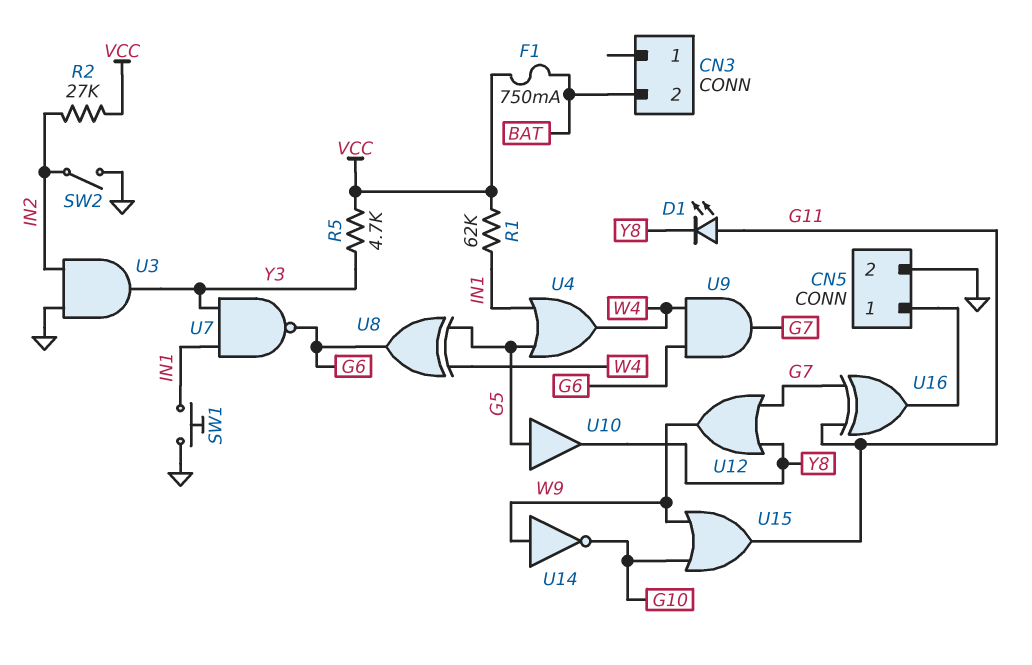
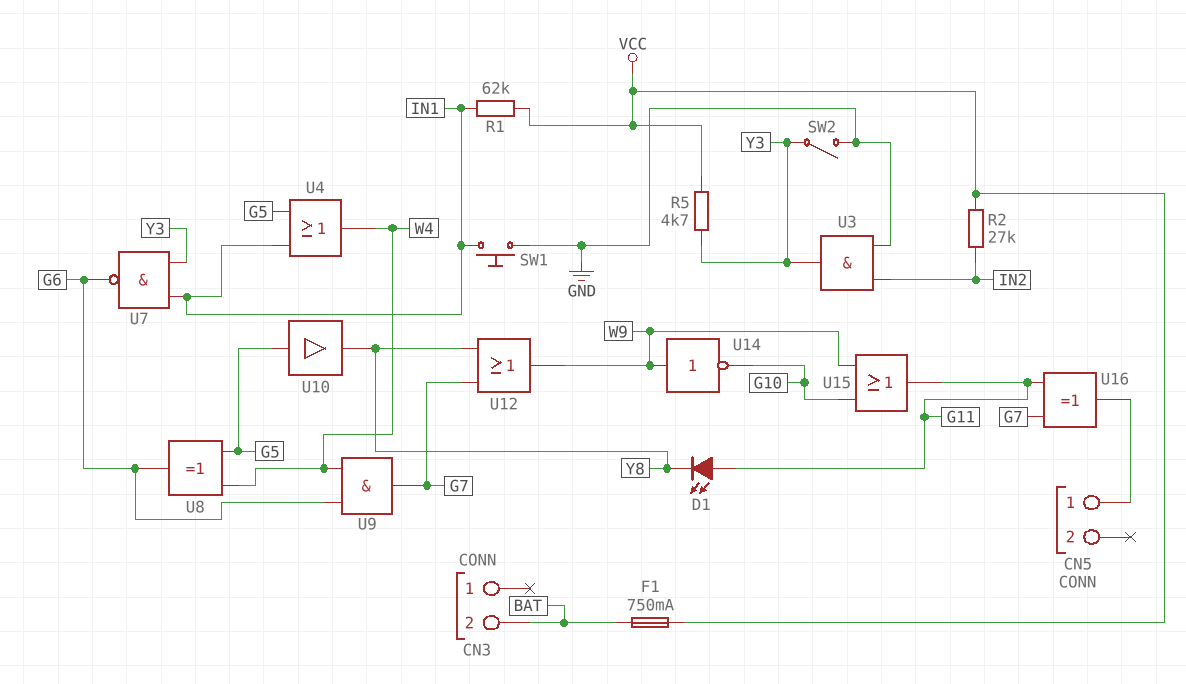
CN5 pin 2: GND -> none
SW2: switch (GND, IN2) -> switch (GND, Y3)

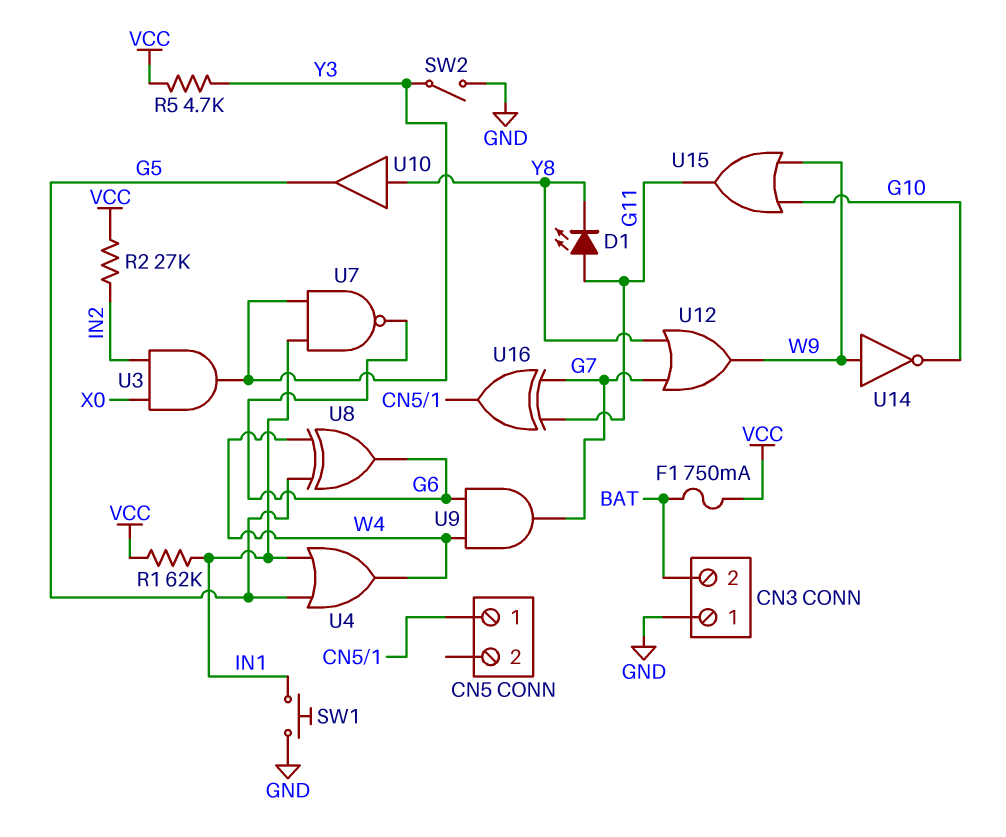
CN3 pin 1: none -> GND
U3: AND (in GND, in IN2, out Y3) -> AND (in IN2, in X0, out Y3)
U10: buffer (in G5, out Y8) -> buffer (in Y8, out G5)

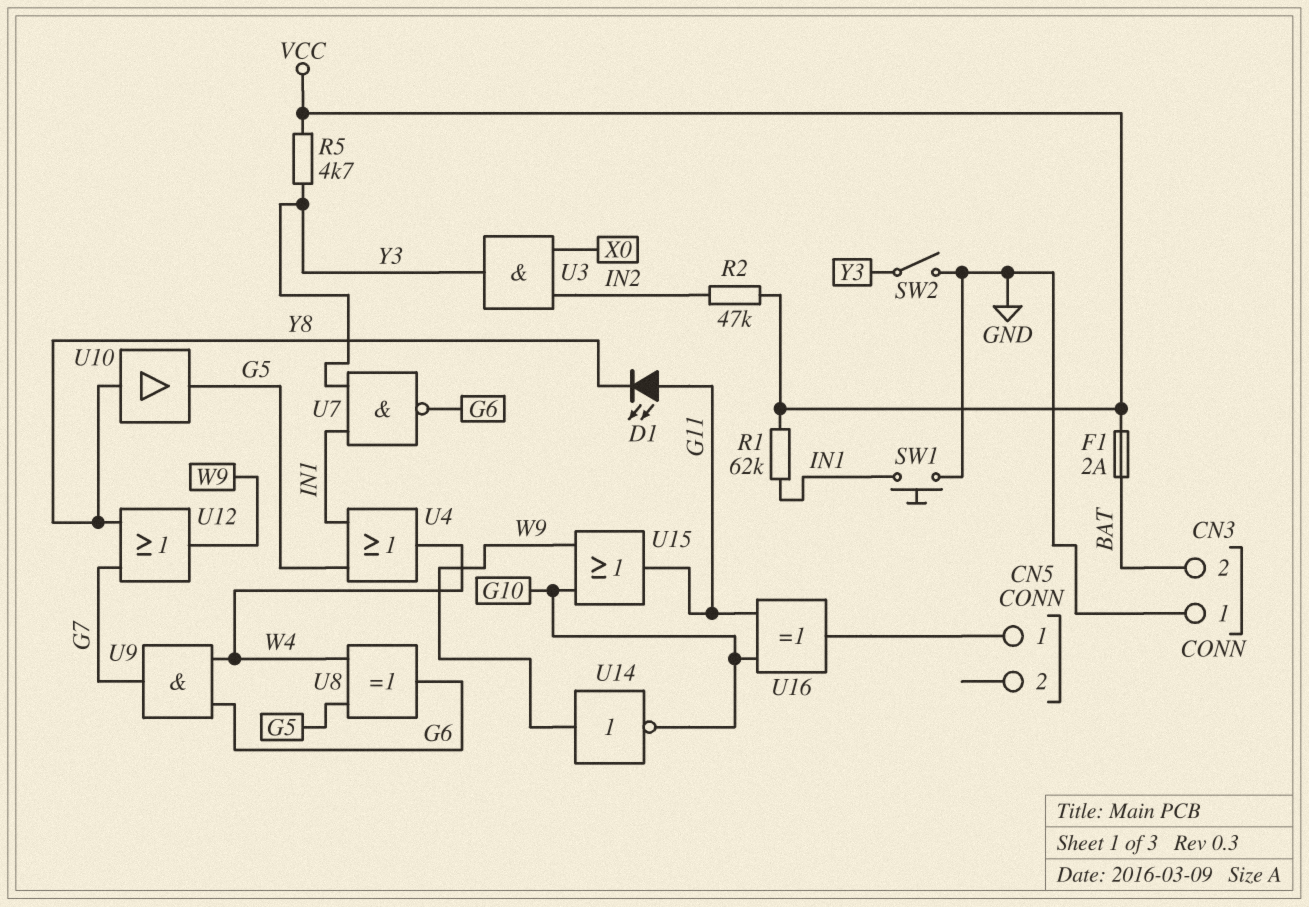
F1: 750mA (BAT, VCC) -> 2A (BAT, VCC)
R2: 27k (IN2, VCC) -> 47k (IN2, VCC)
U16: XOR (in G7, in G11, out CN5/1) -> XOR (in G10, in G11, out CN5/1)

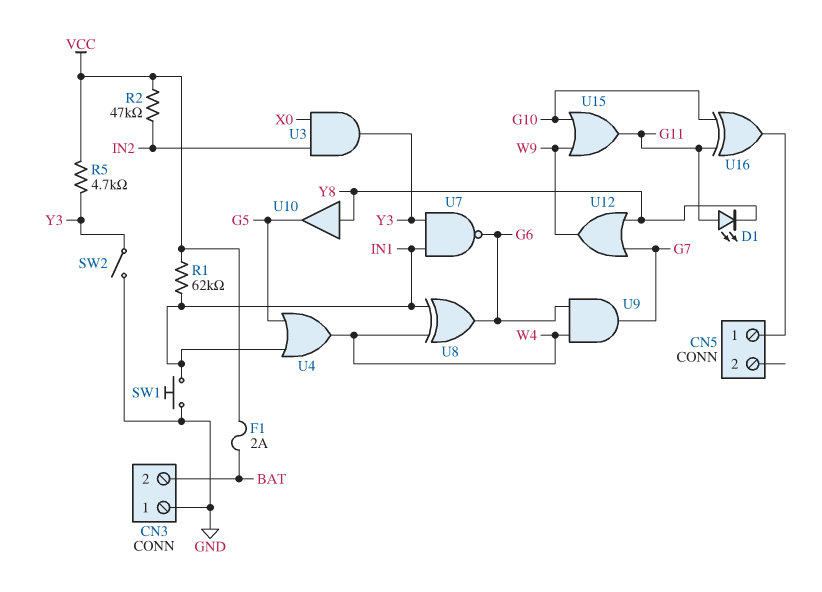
U8: XOR (in G5, in W4, out G6) -> XOR (in IN1, in W4, out G6)
U14: NOT (in W9, out G10) -> none

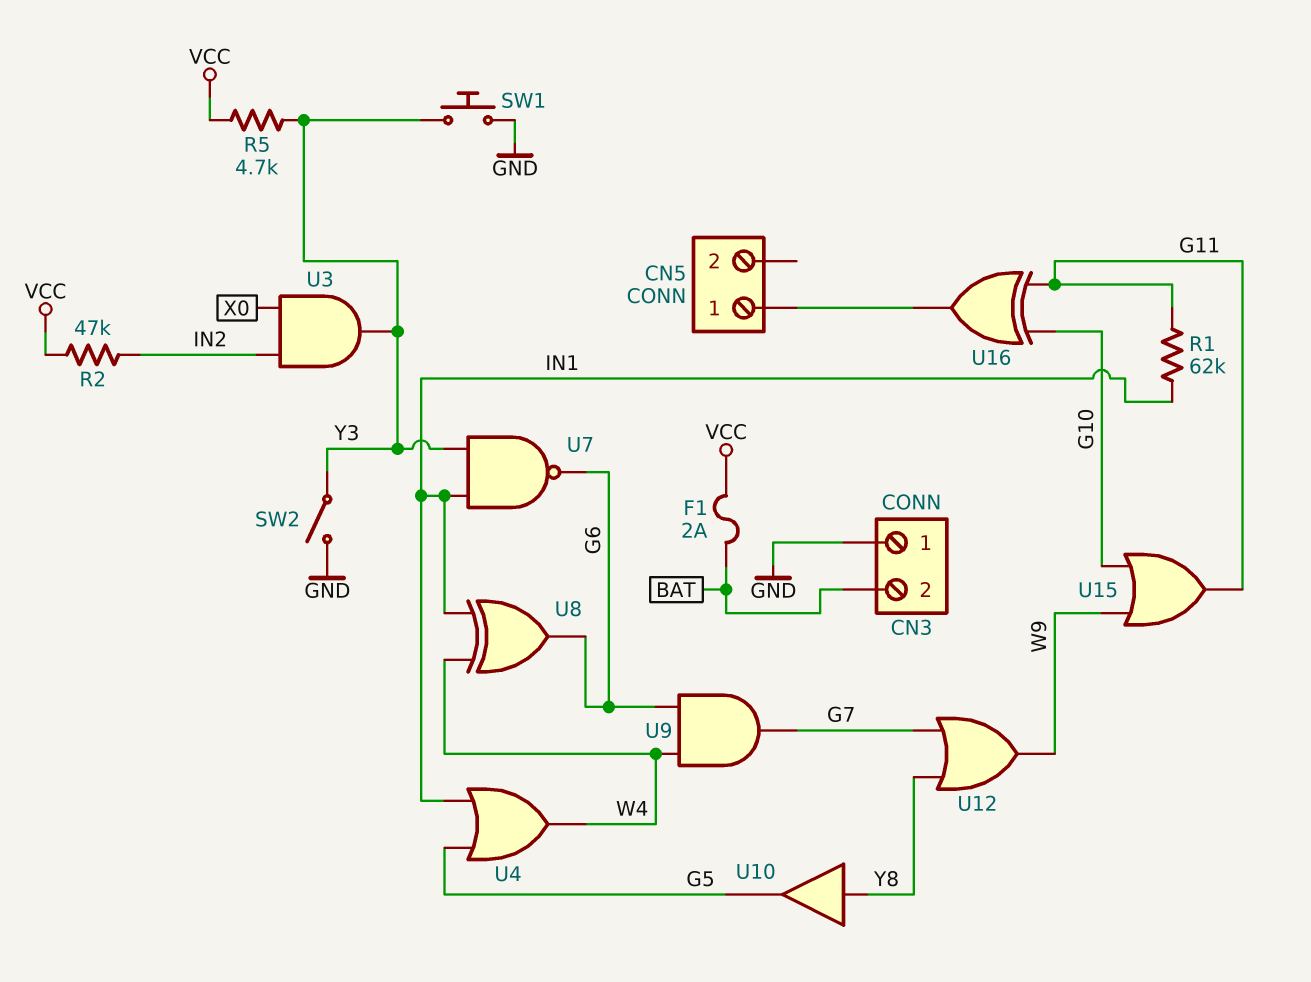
D1: LED (A G11, K Y8) -> none
R1: 62k (IN1, VCC) -> 62k (G11, IN1)
SW1: button (GND, IN1) -> button (GND, Y3)

